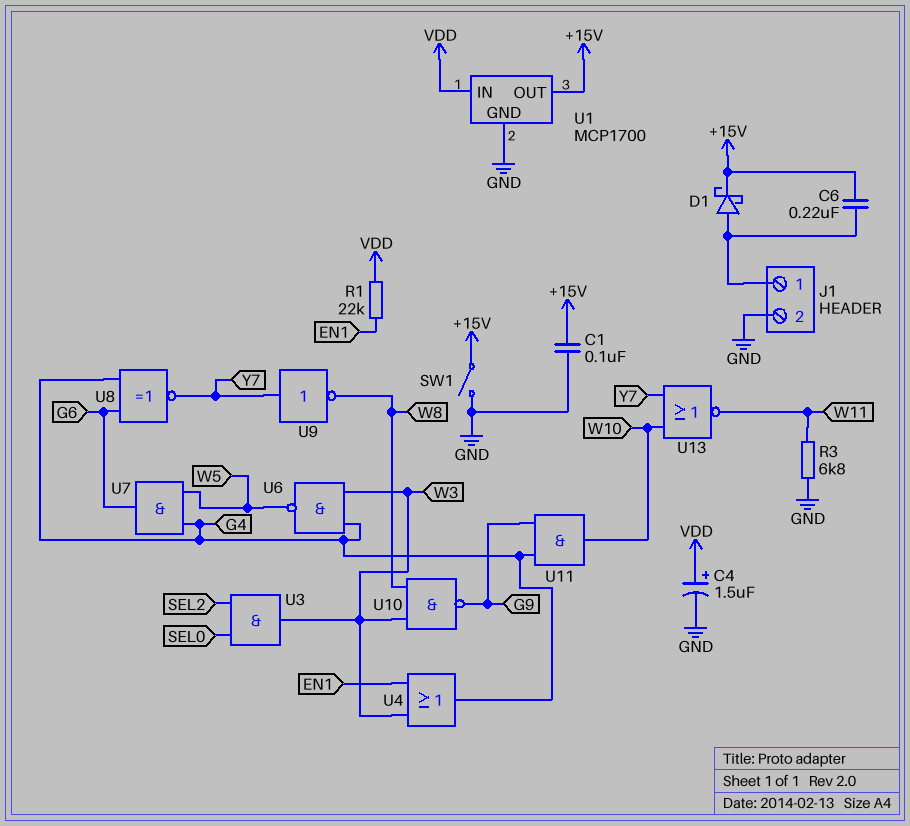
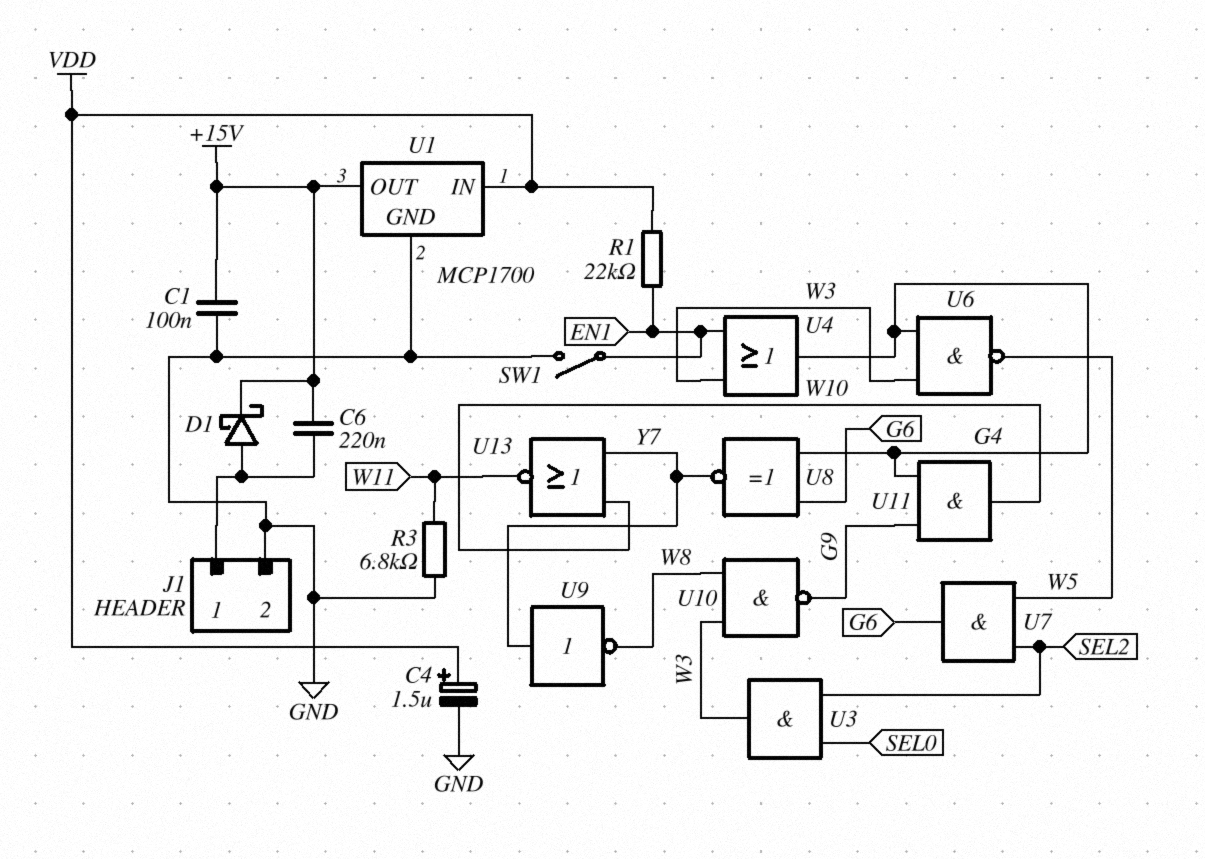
SW1: switch (+15V, GND) -> switch (EN1, GND)
U7: AND (in G4, in W5, out G6) -> AND (in SEL2, in W5, out G6)

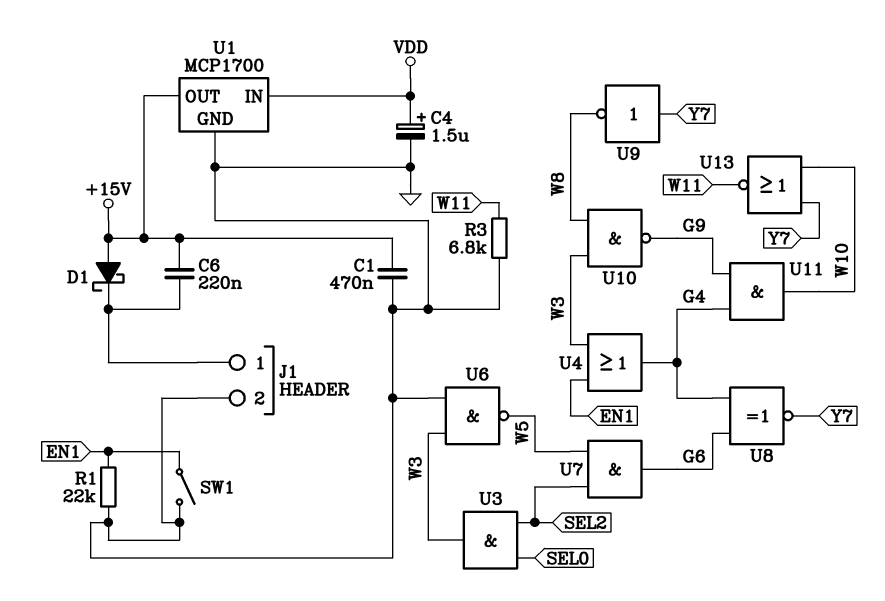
C1: 100nF (+15V, GND) -> 470nF (+15V, GND)
D1: schottky (A J1/1, K +15V) -> schottky (A +15V, K J1/1)
R1: 22k (EN1, VDD) -> 22k (EN1, GND)
U6: NAND (in G4, in W3, out W5) -> NAND (in GND, in W3, out W5)

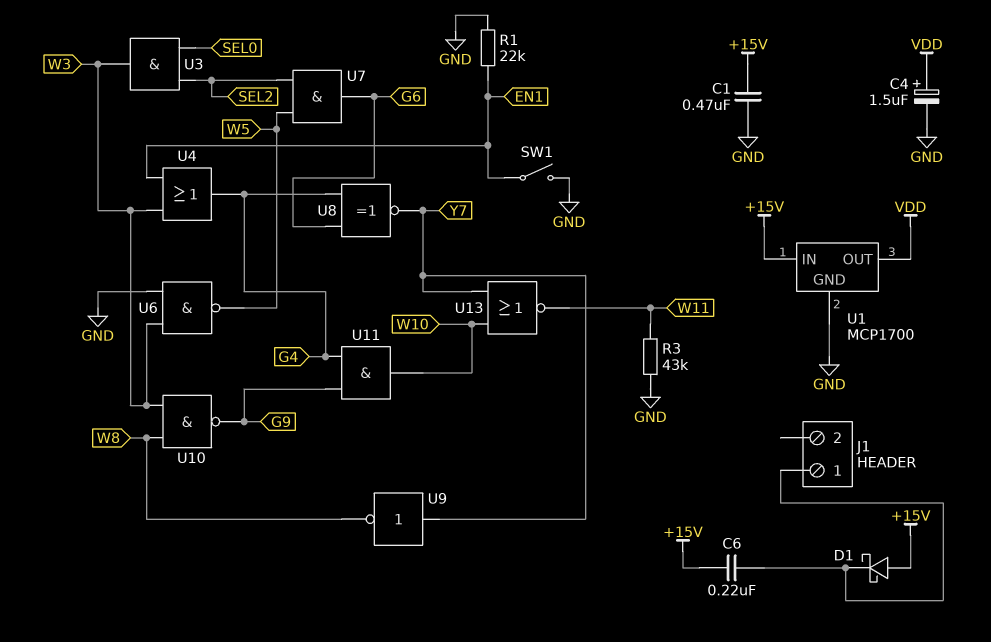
J1 pin 2: GND -> none
R3: 6.8k (GND, W11) -> 43k (GND, W11)
U1 pin IN: VDD -> +15V
U1 pin OUT: +15V -> VDD

